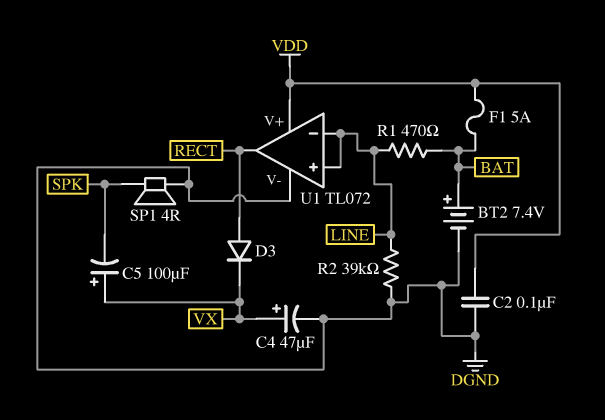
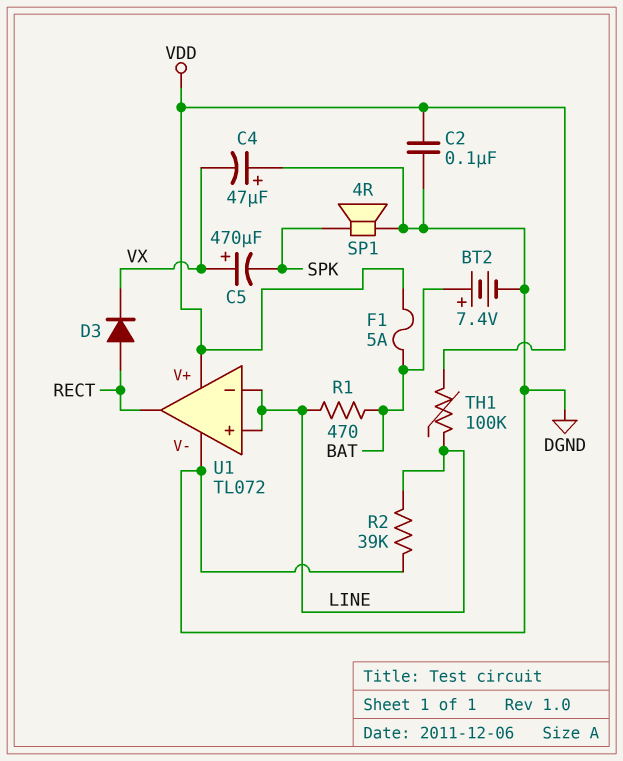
C4: 47uF (plus VX, minus DGND) -> 47uF (plus DGND, minus VX)
C5: 100uF (plus VX, minus SPK) -> 470uF (plus VX, minus SPK)
TH1: none -> 100k (LINE, VDD)

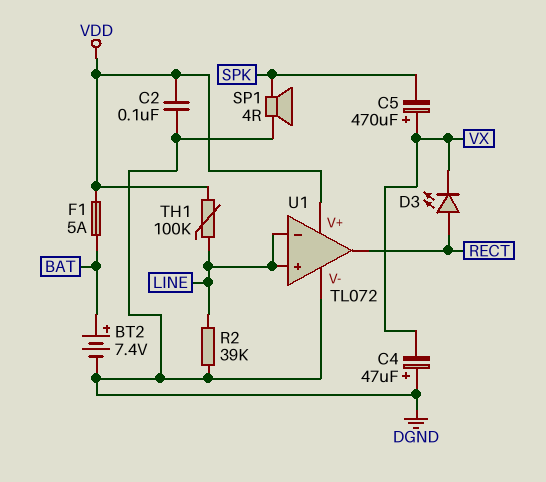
D3: diode (A RECT, K VX) -> LED (A RECT, K VX)
R1: 470 (BAT, LINE) -> none

